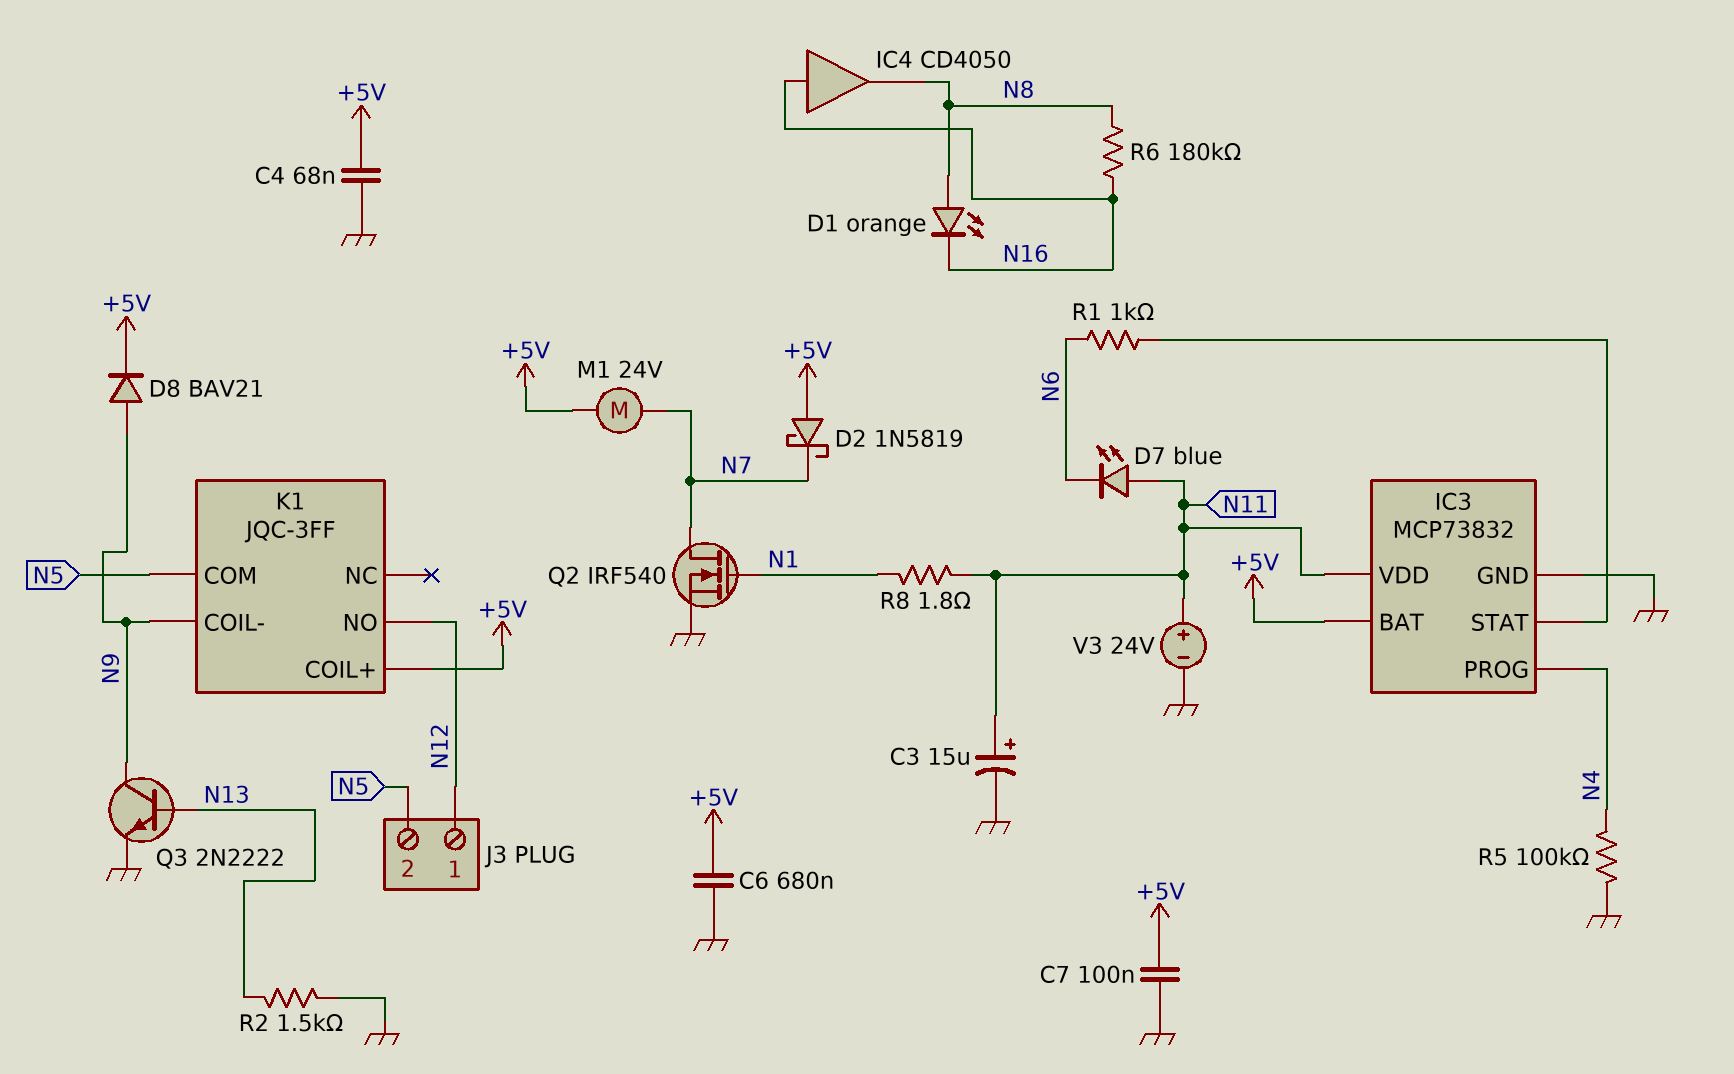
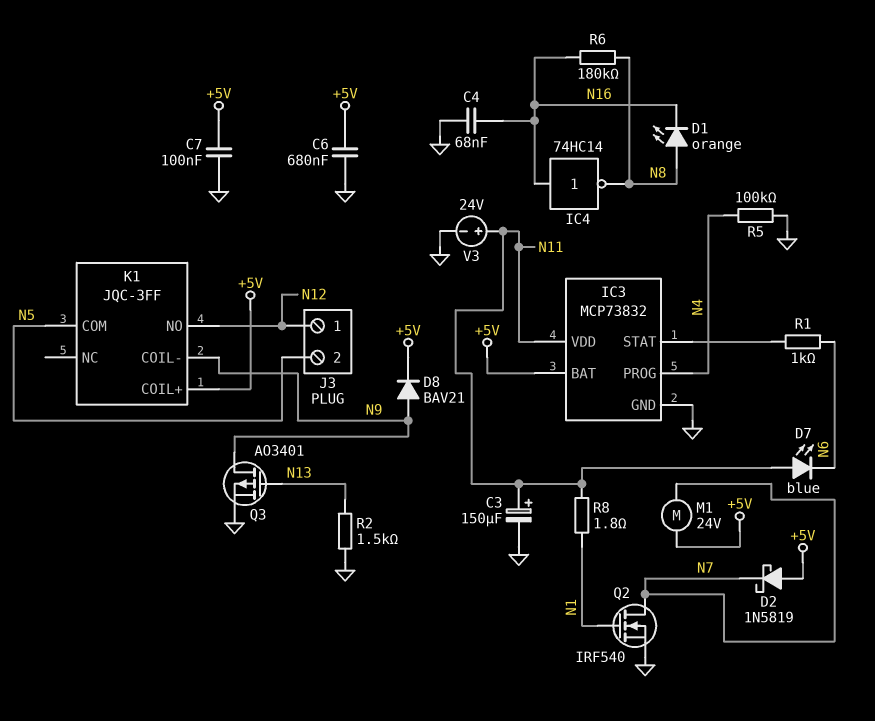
C3: 15uF (plus N11, minus GND) -> 150uF (plus N11, minus GND)
C4: 68nF (+5V, GND) -> 68nF (GND, N16)
IC4: buffer CD4050 (in N16, out N8) -> NOT 74HC14 (in N16, out N8)
Q3: NPN 2N2222 (B N13, C N9, E GND) -> PMOS AO3401 (G N13, D N9, S GND)

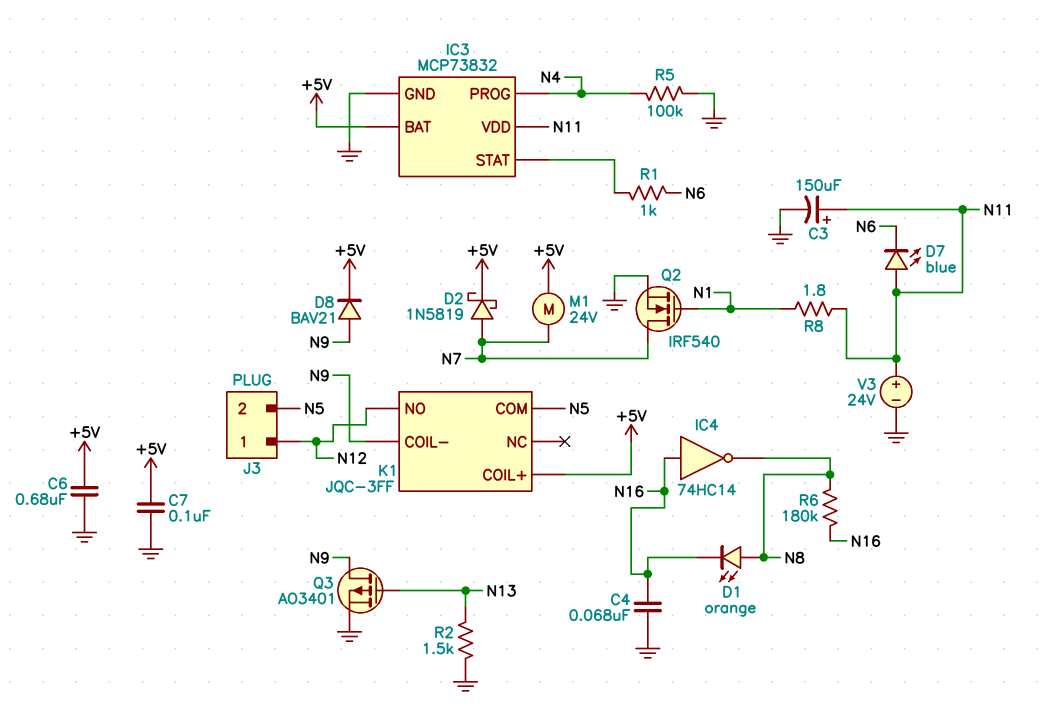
D2: schottky 1N5819 (A +5V, K N7) -> schottky 1N5819 (A N7, K +5V)

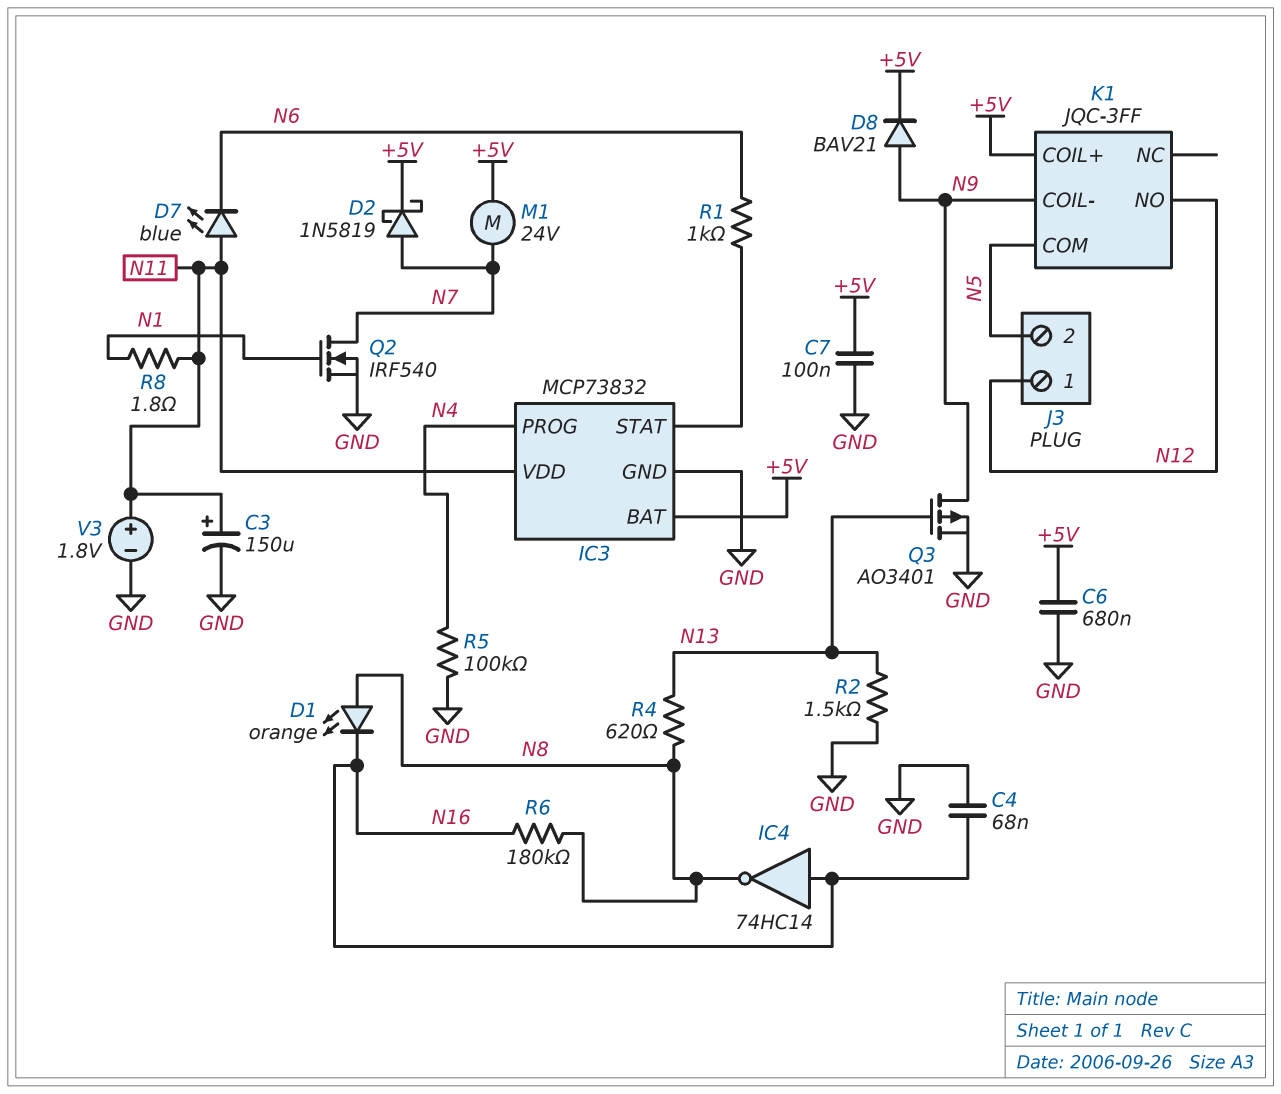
R4: none -> 620 (N8, N13)
V3: 24V (plus N11, minus GND) -> 1.8V (plus N11, minus GND)

